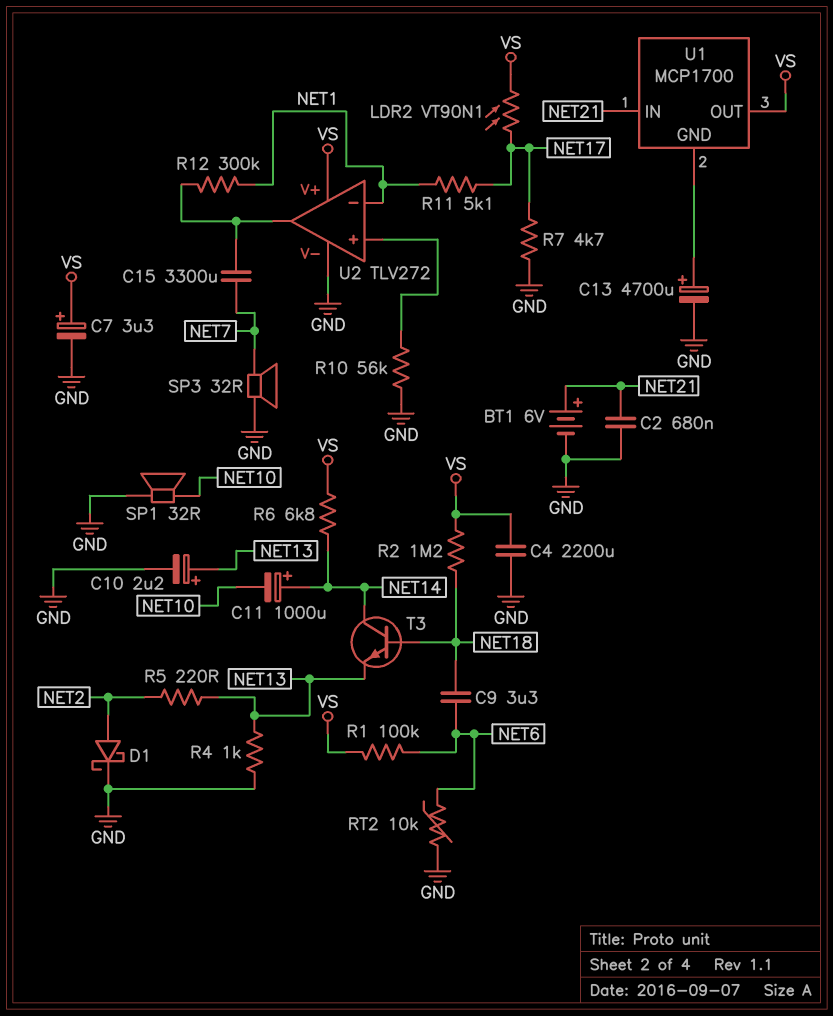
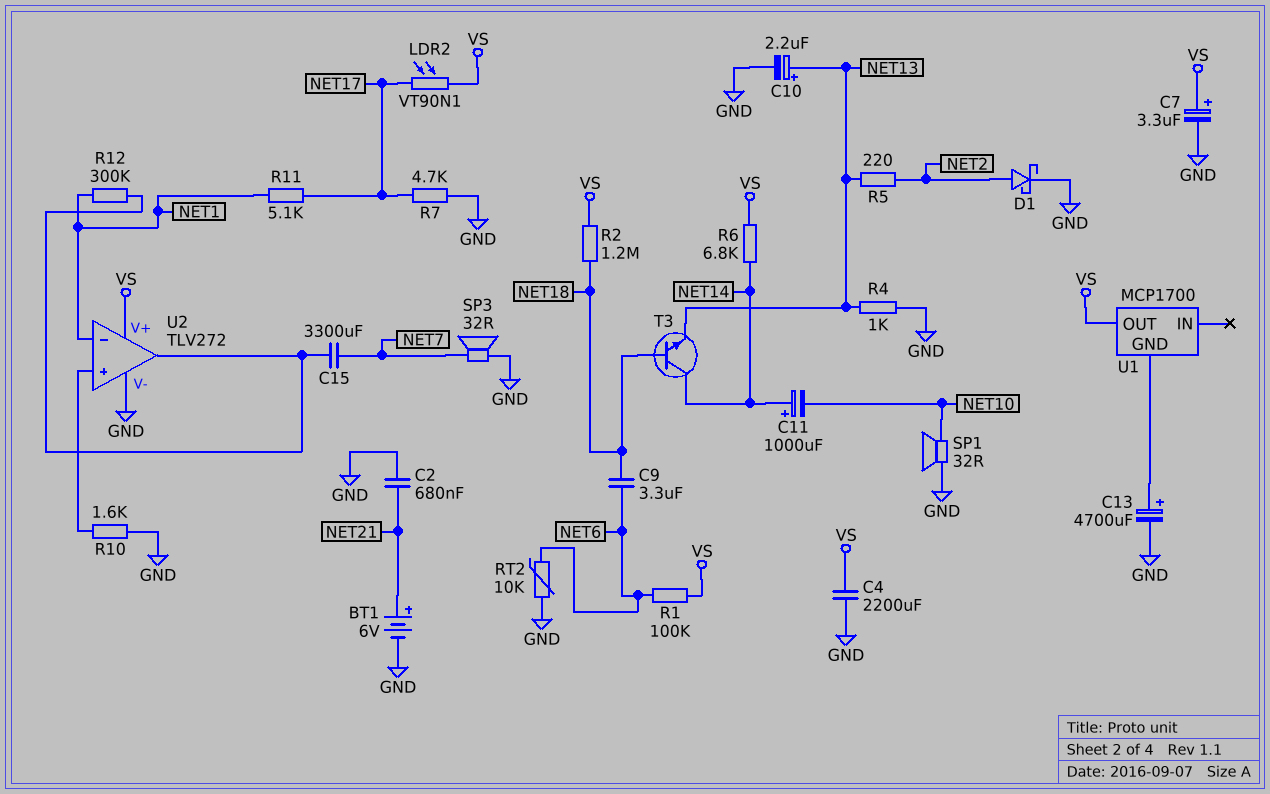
R10: 56k (GND, U2/in+) -> 1.6k (GND, U2/in+)
U1 pin IN: NET21 -> none

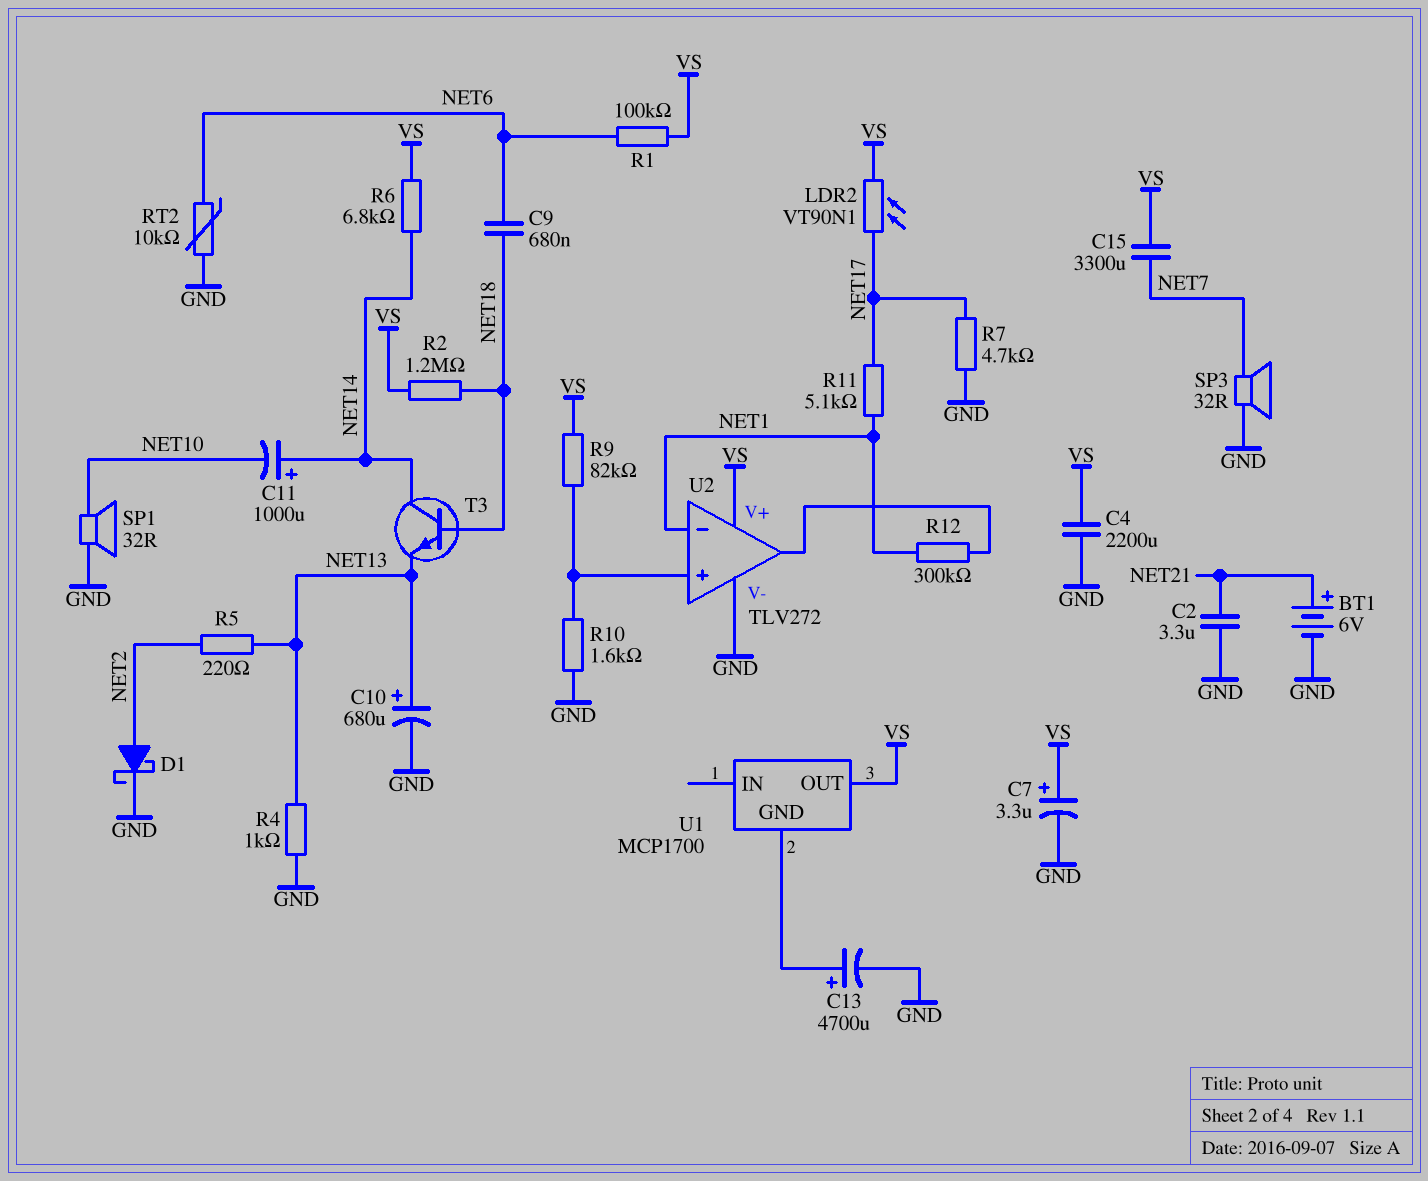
C2: 680nF (GND, NET21) -> 3.3uF (GND, NET21)
C9: 3.3uF (NET6, NET18) -> 680nF (NET6, NET18)
C10: 2.2uF (plus NET13, minus GND) -> 680uF (plus NET13, minus GND)
C15: 3300uF (NET7, U2/out) -> 3300uF (NET7, VS)
R9: none -> 82k (U2/in+, VS)

